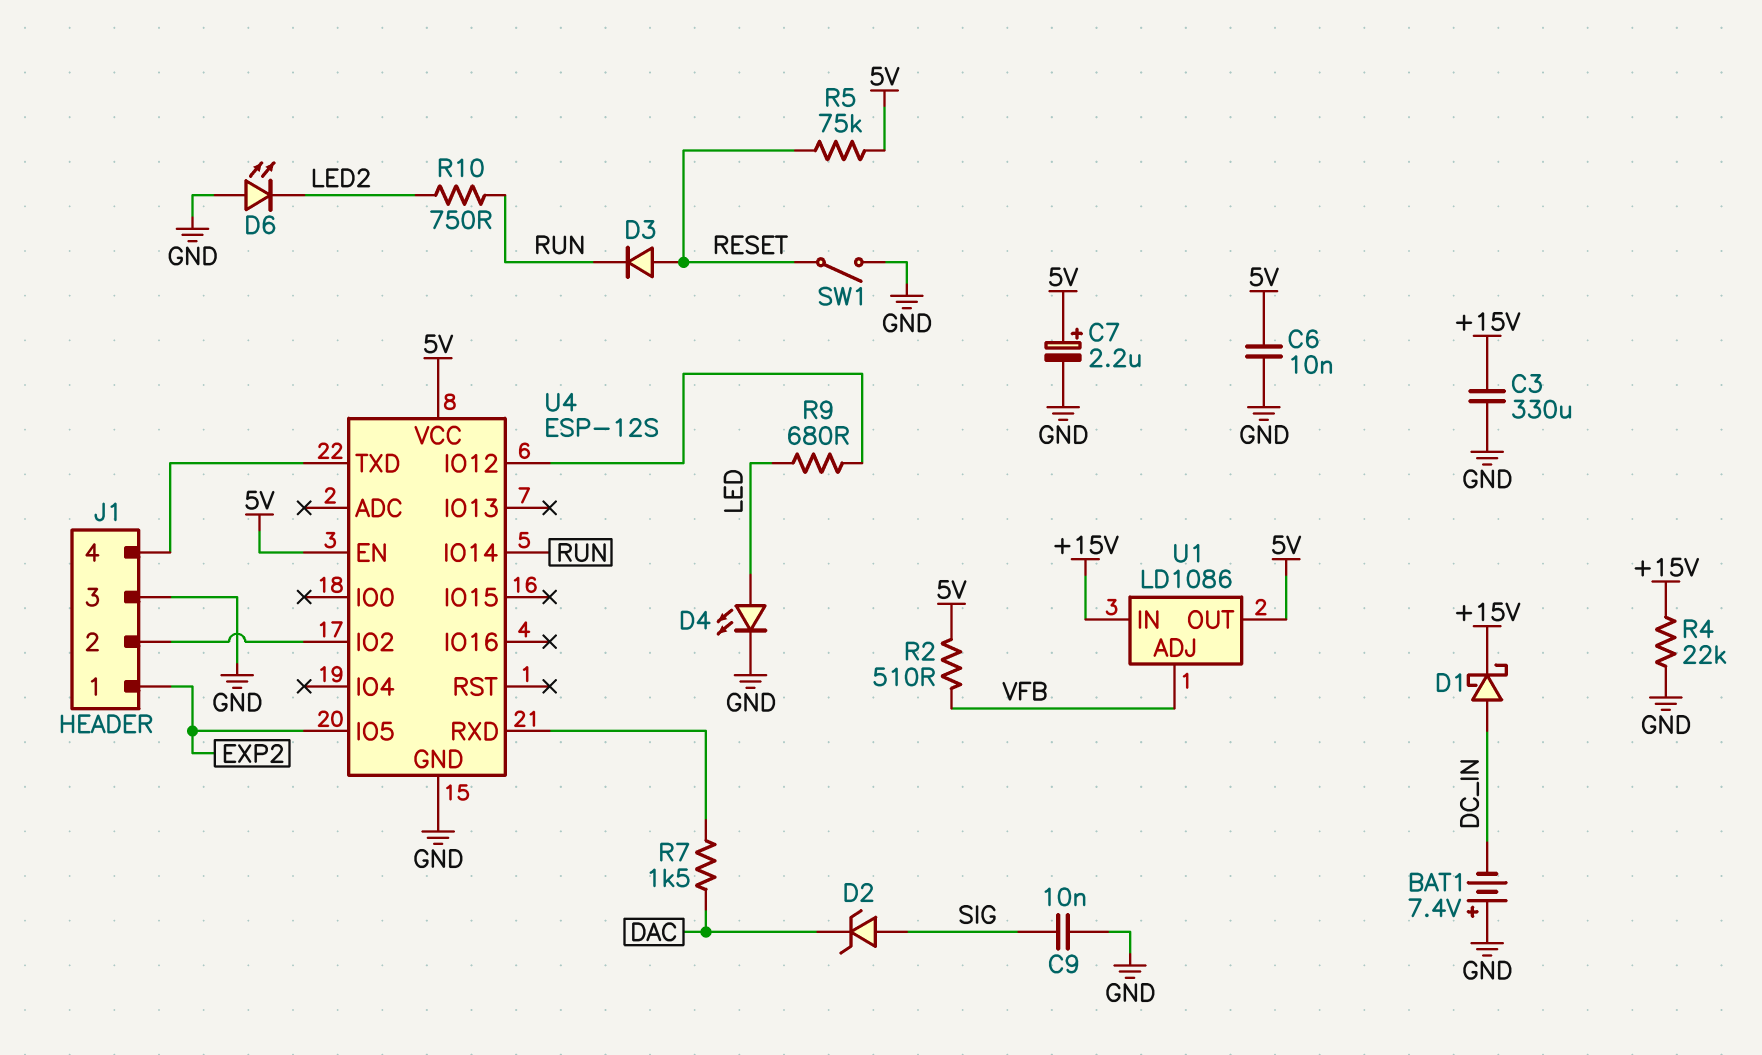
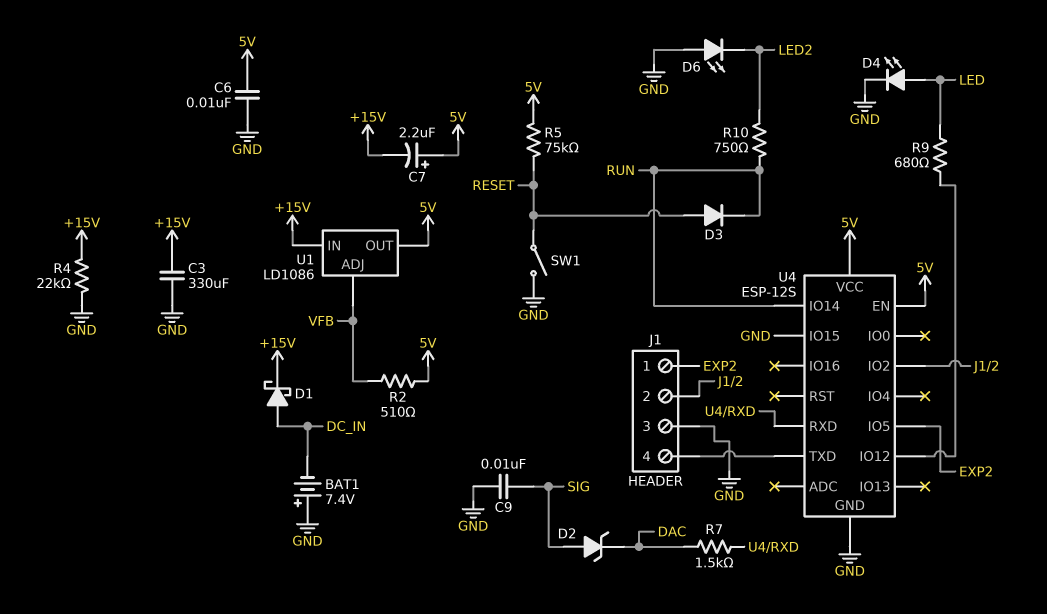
C7: 2.2uF (plus 5V, minus GND) -> 2.2uF (plus 5V, minus +15V)
U4 pin IO15: none -> GND

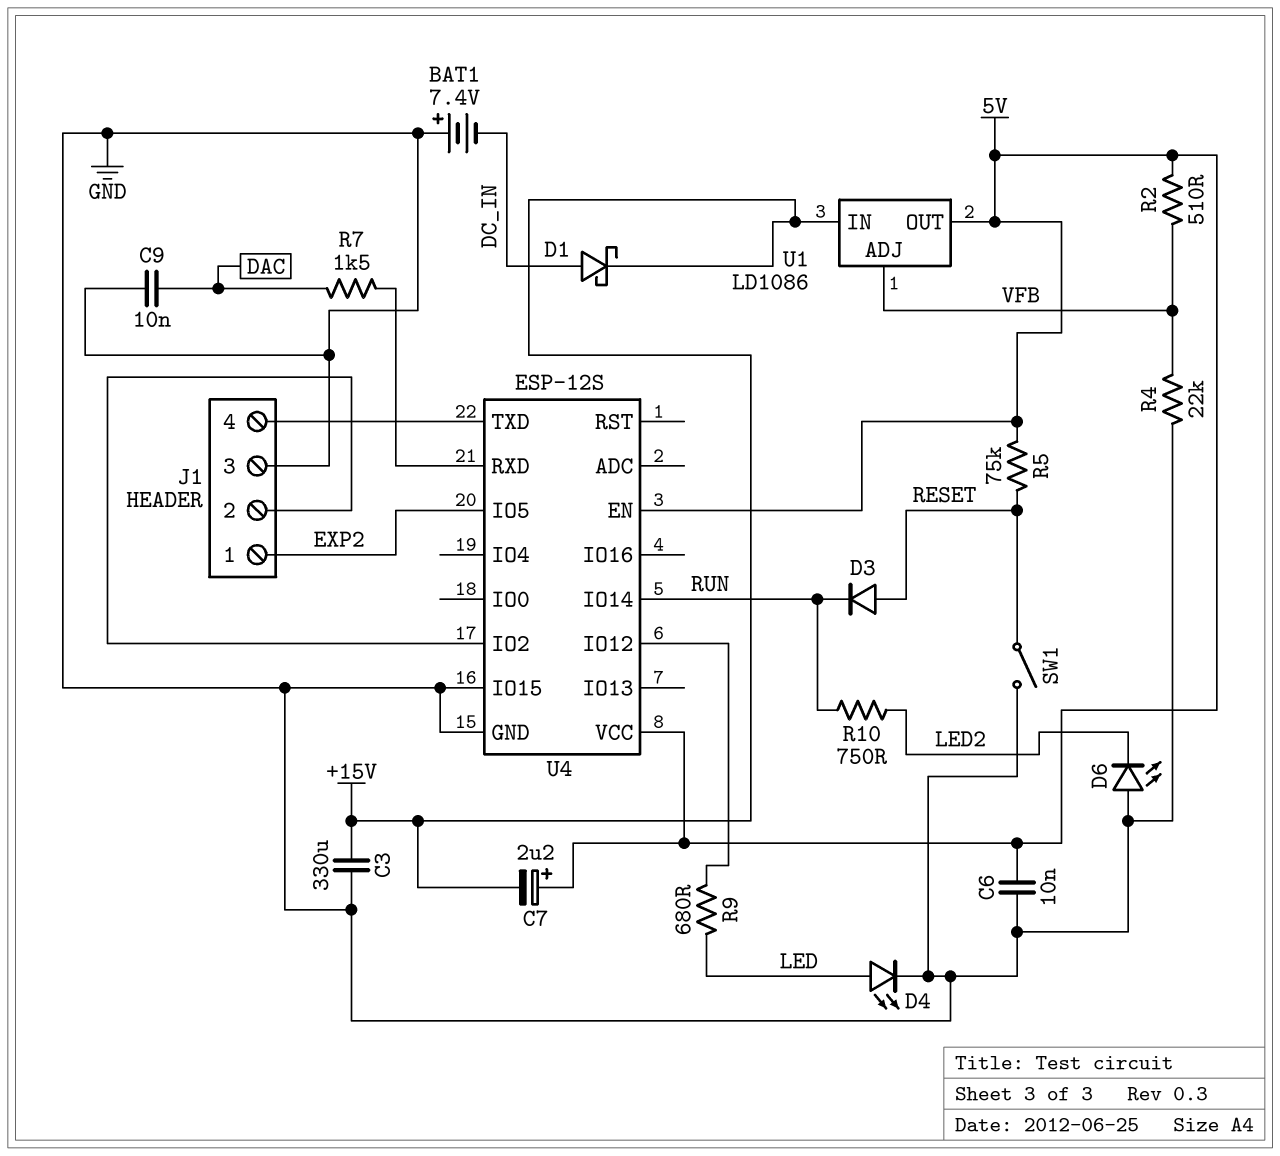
C9: 10nF (GND, SIG) -> 10nF (DAC, GND)
D2: zener (A SIG, K DAC) -> none
R4: 22k (+15V, GND) -> 22k (GND, VFB)

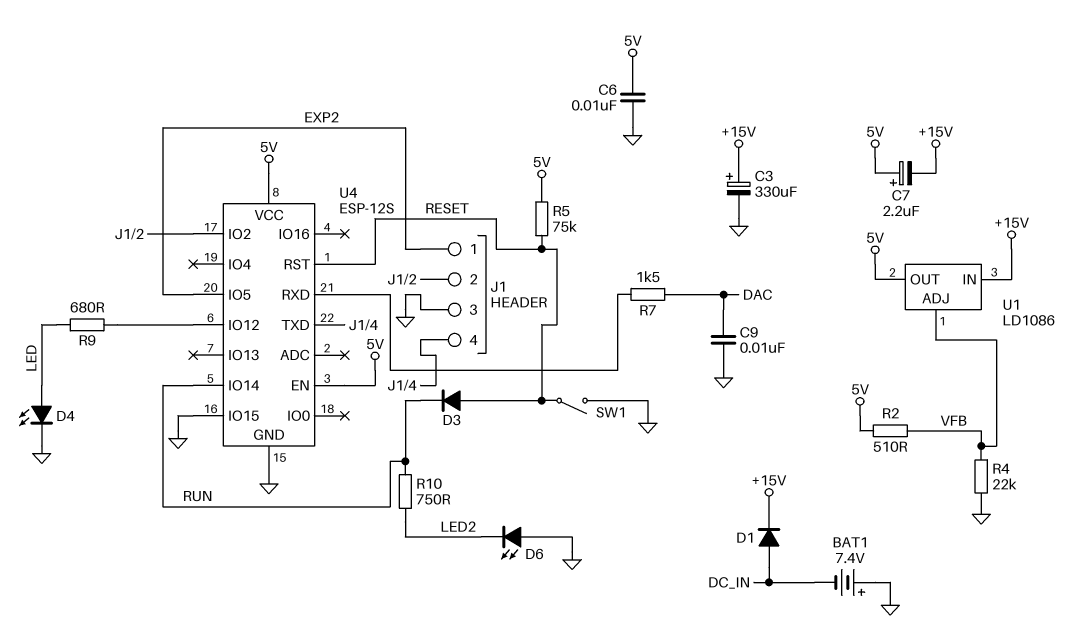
C3: 330uF (+15V, GND) -> 330uF (plus +15V, minus GND)
D1: schottky (A DC_IN, K +15V) -> diode (A DC_IN, K +15V)
U4 pin RST: none -> RESET

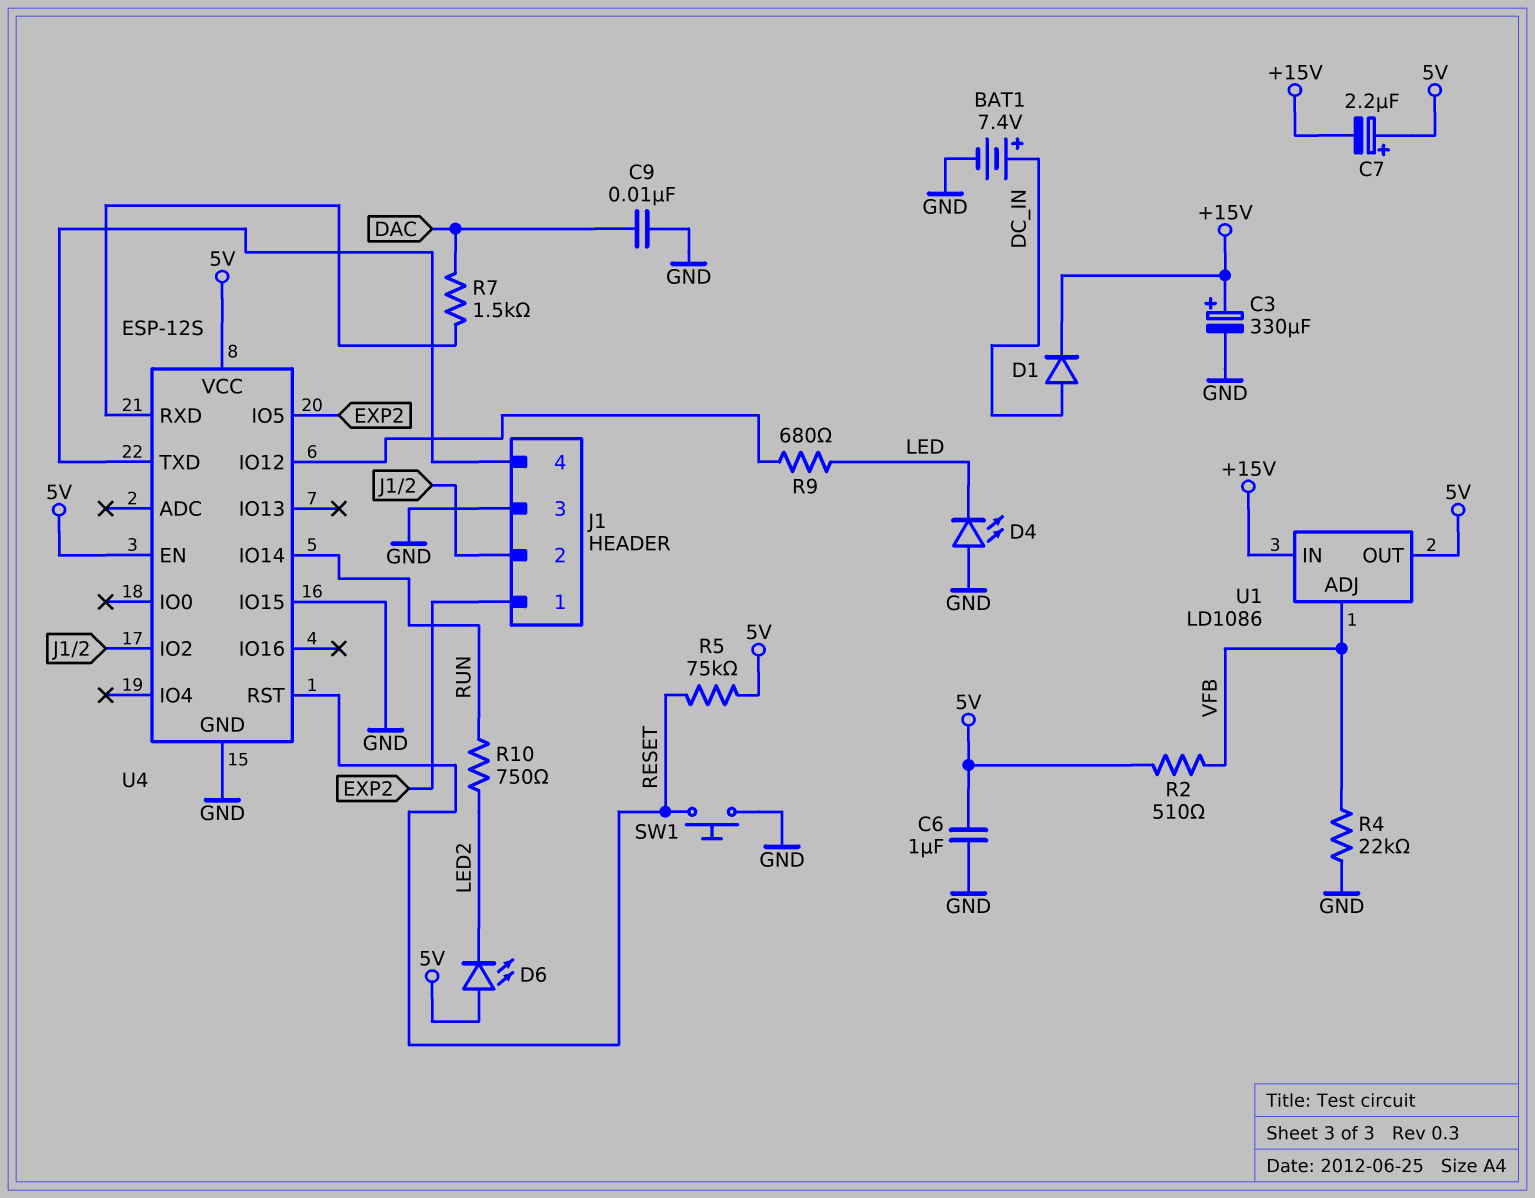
BAT1: 7.4V (plus GND, minus DC_IN) -> 7.4V (plus DC_IN, minus GND)
C6: 10nF (5V, GND) -> 1uF (5V, GND)
D3: diode (A RESET, K RUN) -> none
D4: LED (A LED, K GND) -> LED (A GND, K LED)
D6: LED (A GND, K LED2) -> LED (A 5V, K LED2)
SW1: switch (GND, RESET) -> button (GND, RESET)

